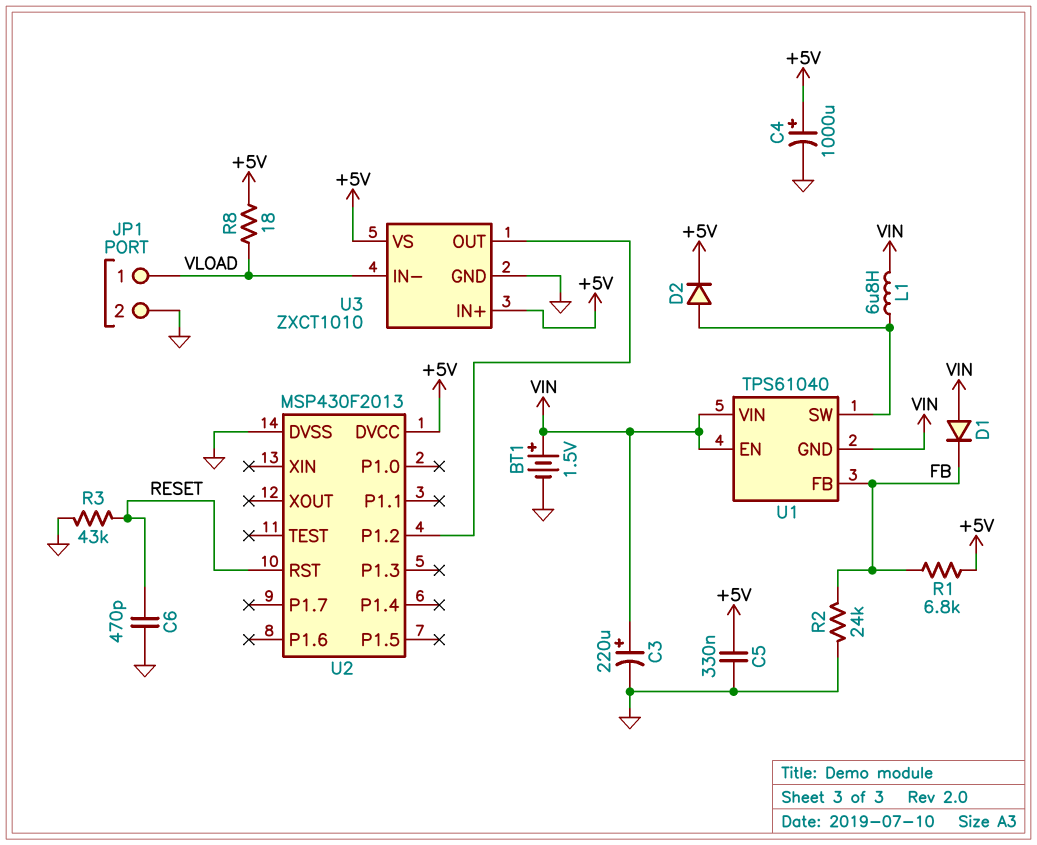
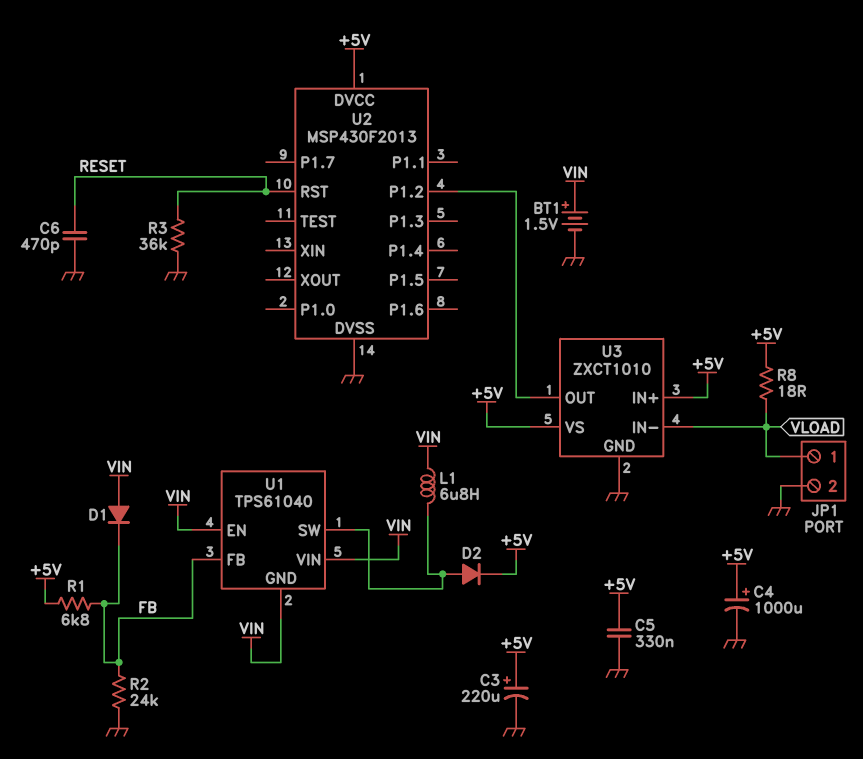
C3: 220uF (plus VIN, minus GND) -> 220uF (plus +5V, minus GND)
R3: 43k (GND, RESET) -> 36k (GND, RESET)

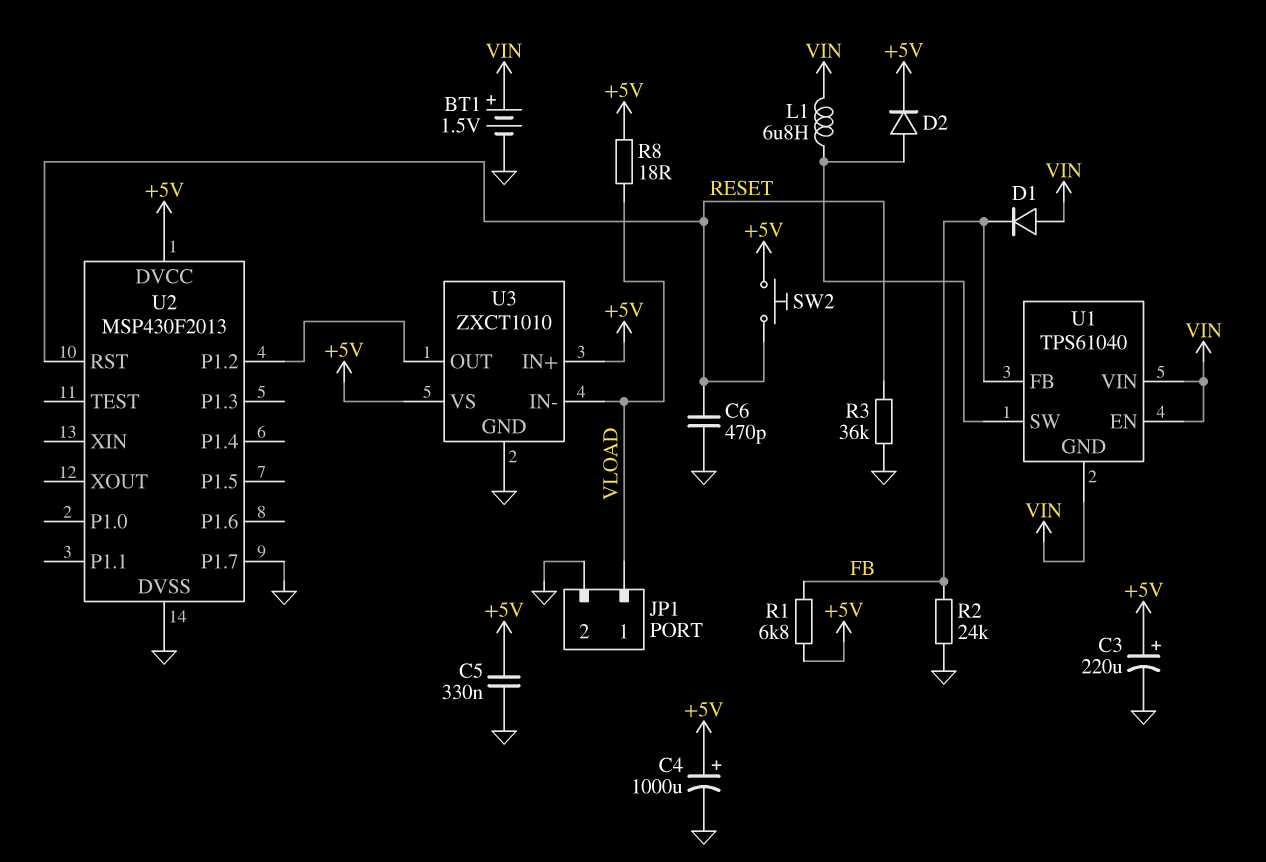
SW2: none -> button (+5V, RESET)
U2 pin P1.7: none -> GND

